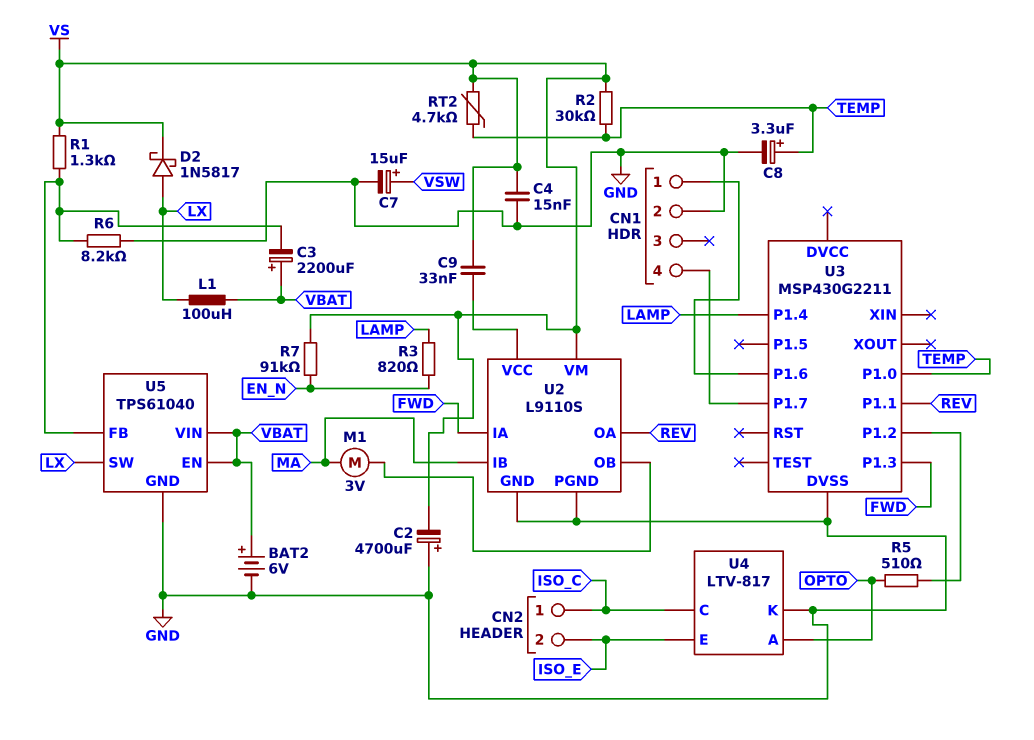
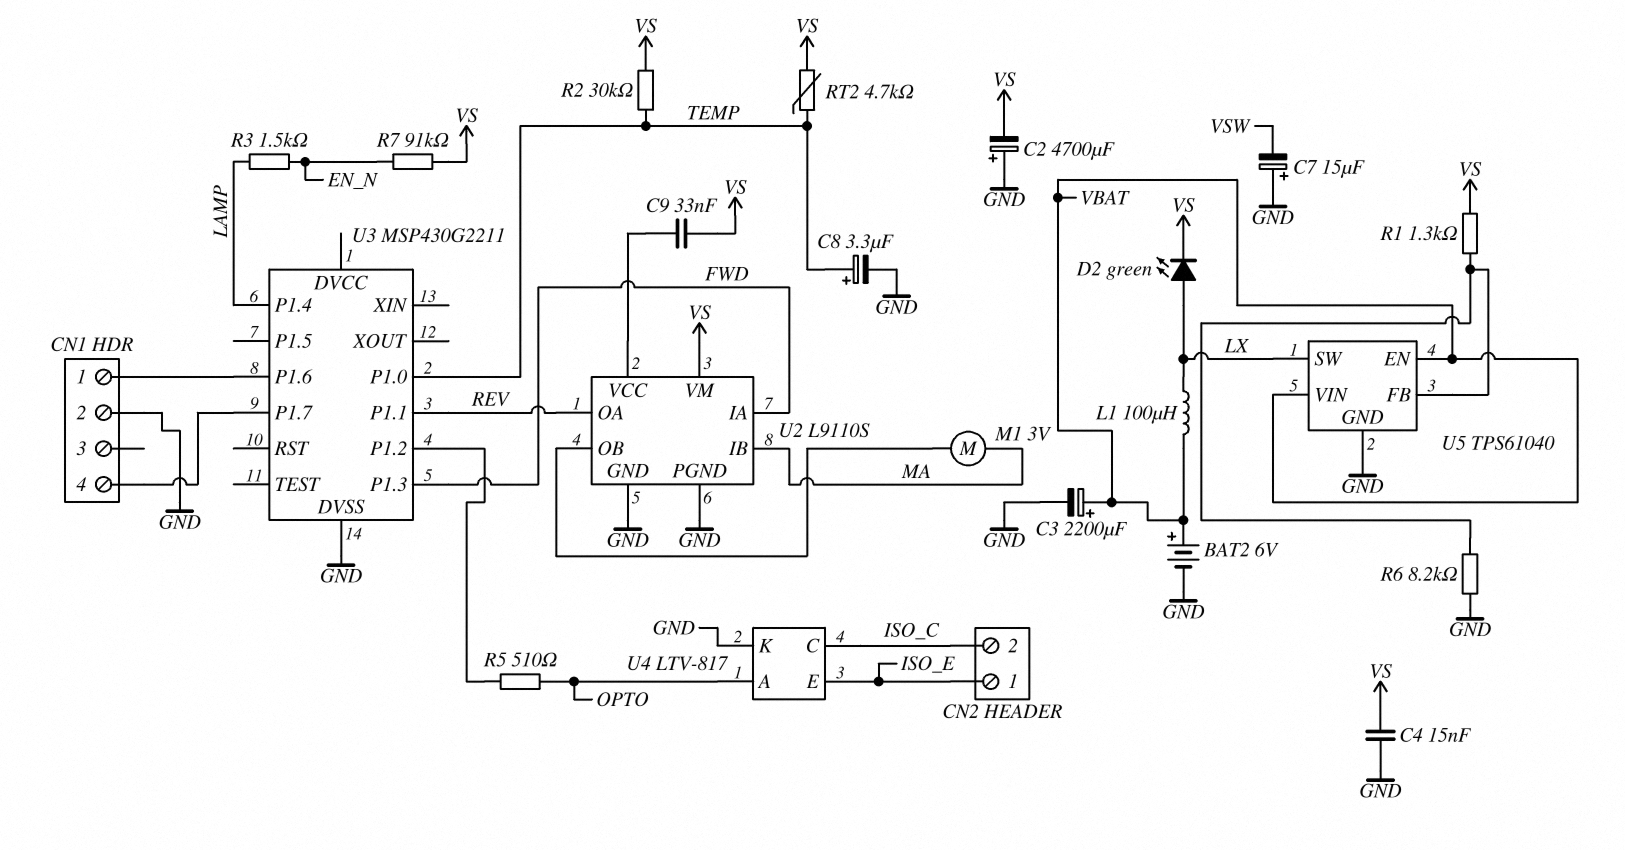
C3: 2200uF (plus VBAT, minus U5/FB) -> 2200uF (plus VBAT, minus GND)
C7: 15uF (plus VSW, minus GND) -> 15uF (plus GND, minus VSW)
CN2 pin 1: ISO_C -> ISO_E
CN2 pin 2: ISO_E -> ISO_C
D2: schottky 1N5817 (A LX, K VS) -> LED green (A LX, K VS)
R3: 820 (EN_N, LAMP) -> 1.5k (EN_N, LAMP)

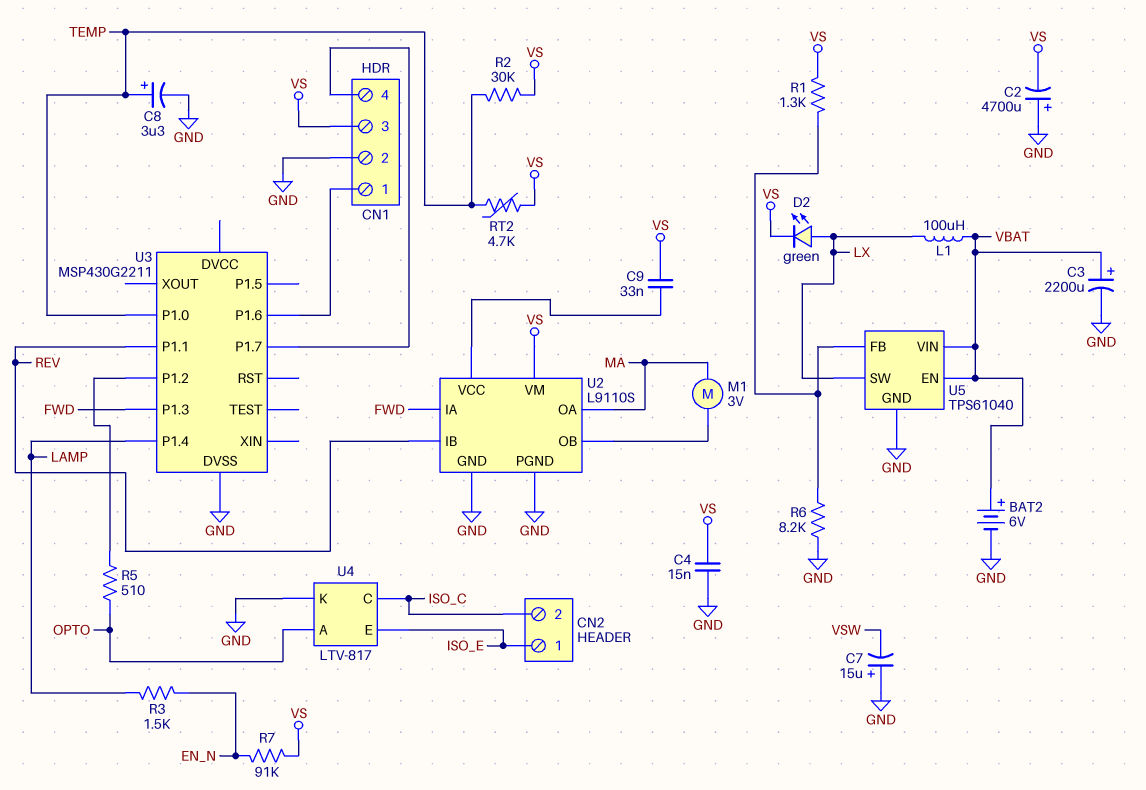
CN1 pin 3: none -> VS
U2 pin IB: MA -> REV
U2 pin OA: REV -> MA

